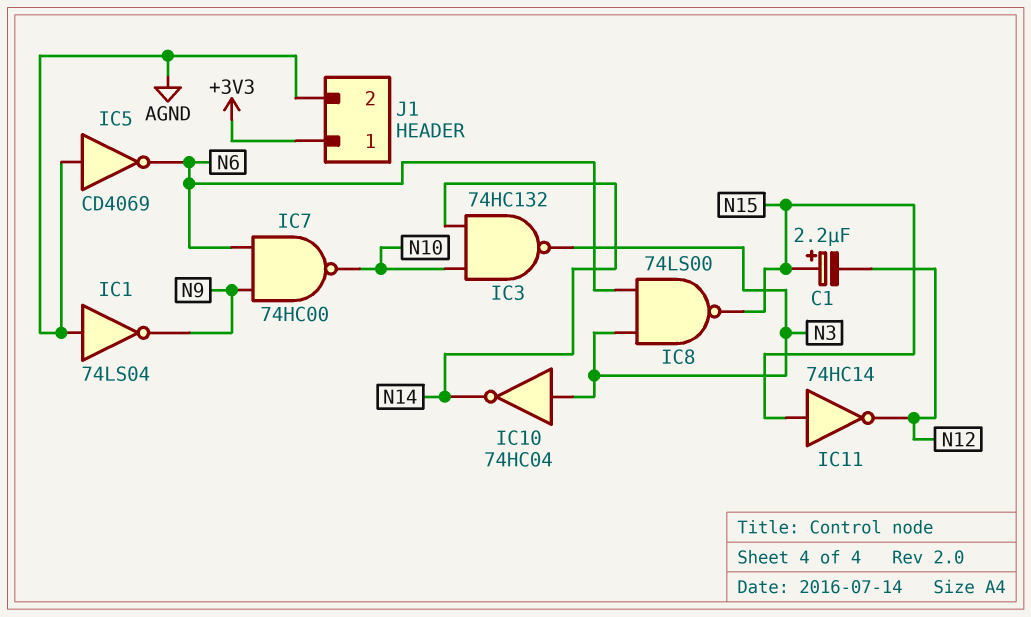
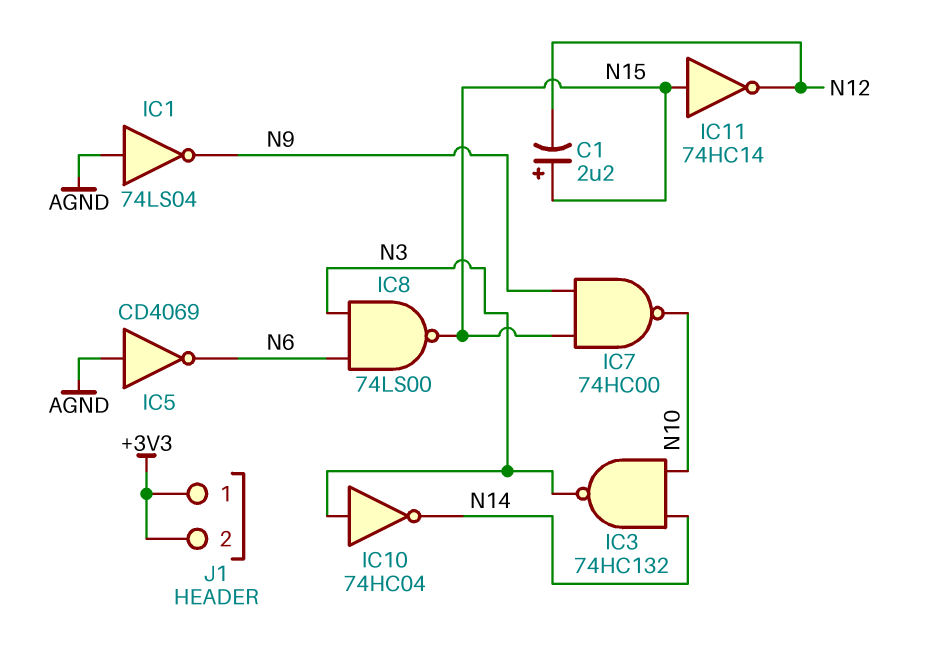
IC7: NAND 74HC00 (in N6, in N9, out N10) -> NAND 74HC00 (in N9, in N15, out N10)
J1 pin 2: AGND -> +3V3

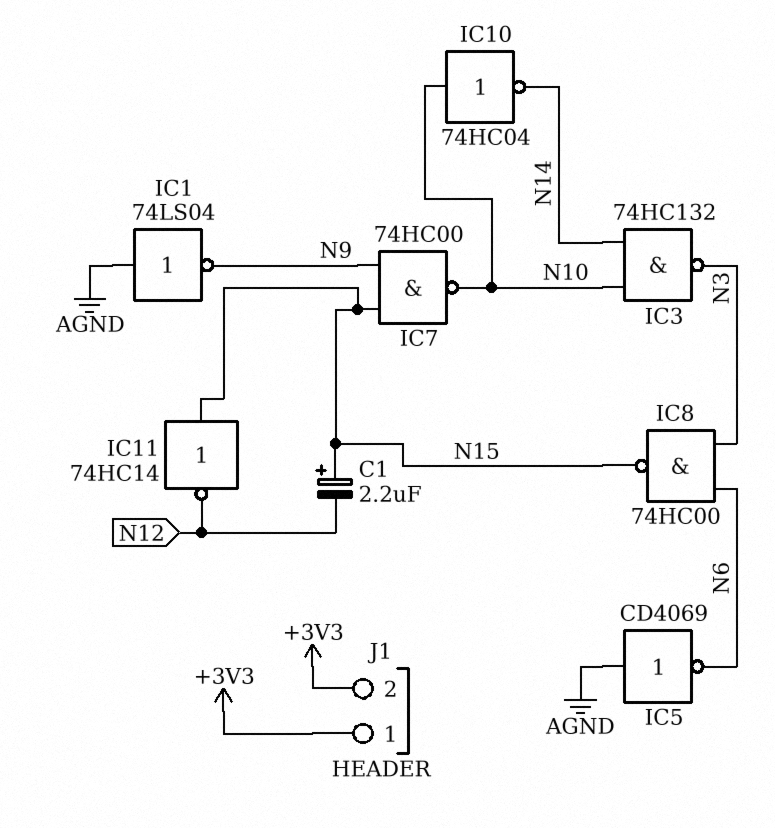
IC8: NAND 74LS00 (in N3, in N6, out N15) -> NAND 74HC00 (in N3, in N6, out N15)
IC10: NOT 74HC04 (in N3, out N14) -> NOT 74HC04 (in N10, out N14)

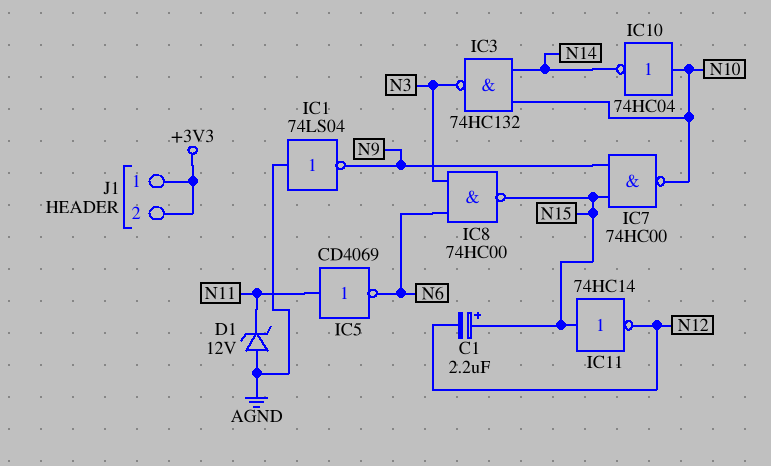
D1: none -> zener 12V (A AGND, K N11)
IC5: NOT CD4069 (in AGND, out N6) -> NOT CD4069 (in N11, out N6)

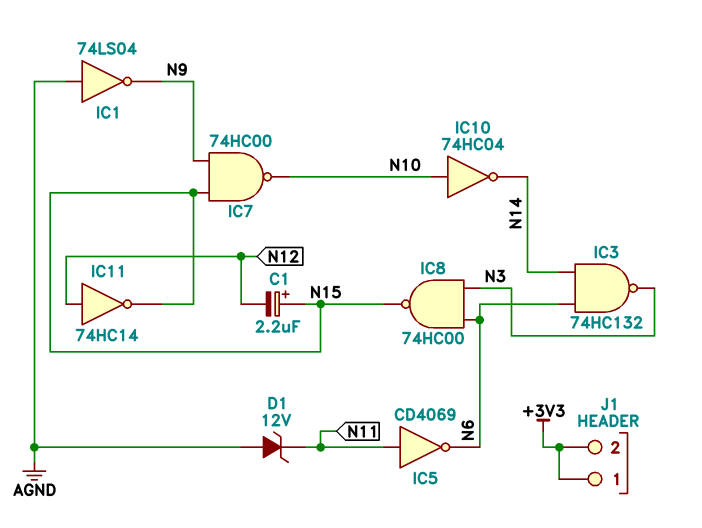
IC3: NAND 74HC132 (in N10, in N14, out N3) -> NAND 74HC132 (in N6, in N14, out N3)
IC11: NOT 74HC14 (in N15, out N12) -> NOT 74HC14 (in N12, out N15)

